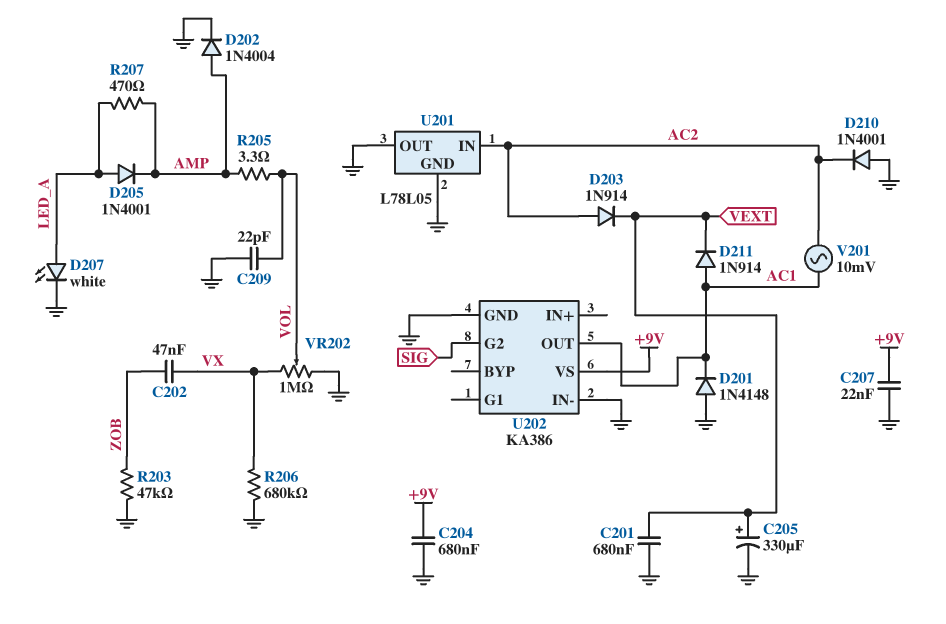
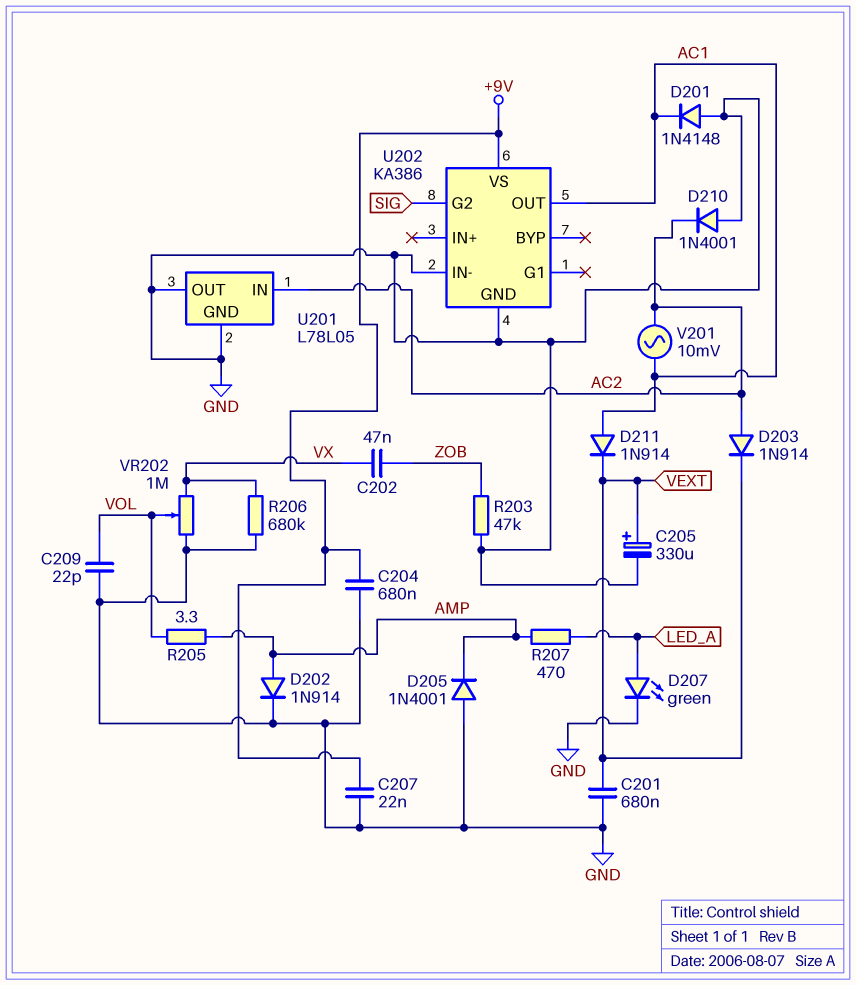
D202: diode 1N4004 (A AMP, K GND) -> diode 1N914 (A AMP, K GND)
D205: diode 1N4001 (A LED_A, K AMP) -> diode 1N4001 (A GND, K AMP)
D207: LED white (A LED_A, K GND) -> LED green (A LED_A, K GND)

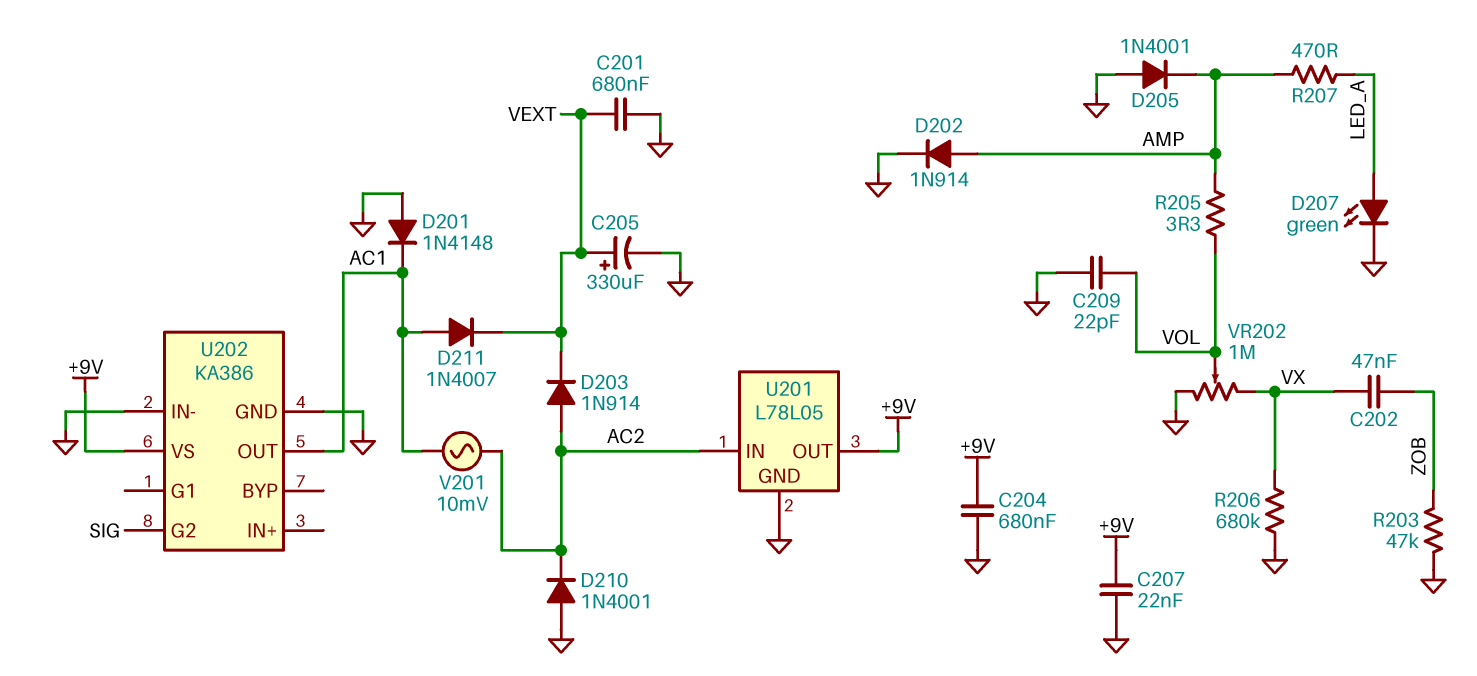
D211: diode 1N914 (A AC1, K VEXT) -> diode 1N4007 (A AC1, K VEXT)
U201 pin OUT: GND -> +9V

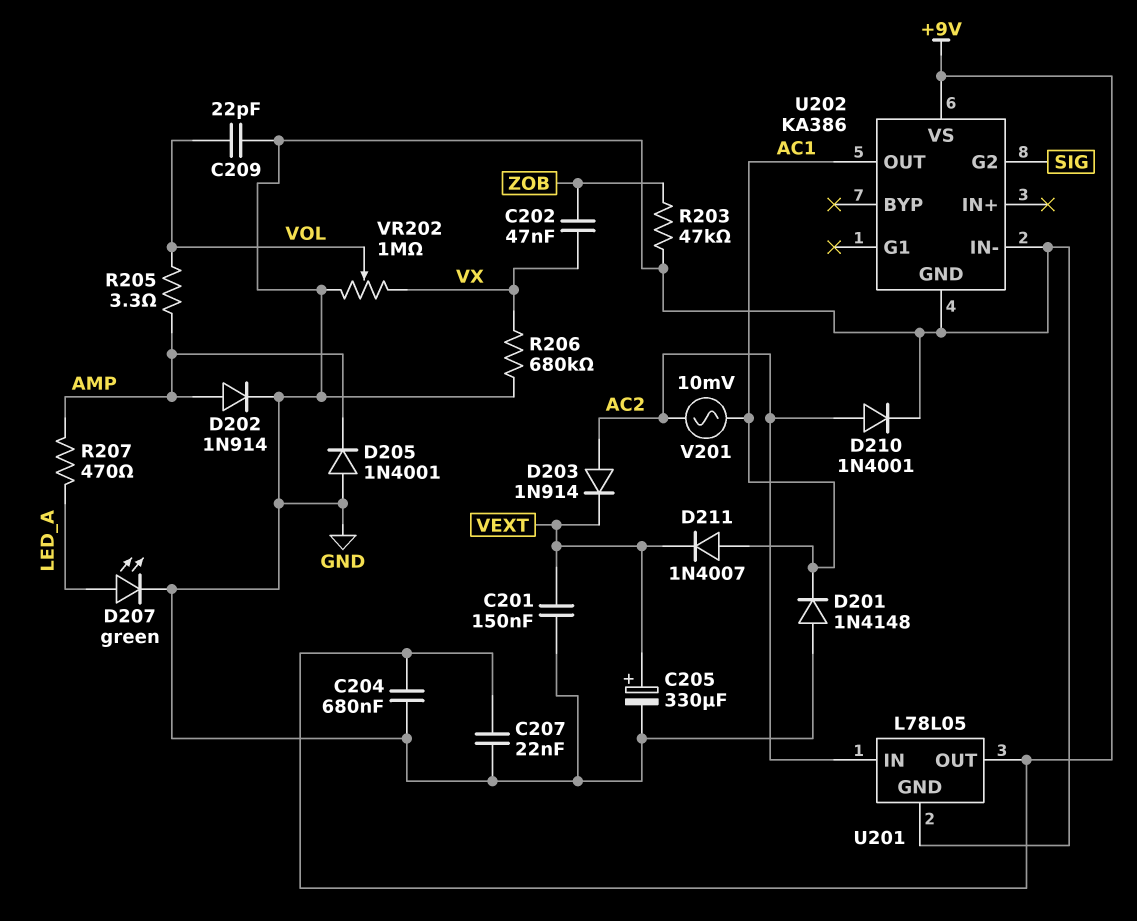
C201: 680nF (GND, VEXT) -> 150nF (GND, VEXT)
D210: diode 1N4001 (A GND, K AC2) -> diode 1N4001 (A AC2, K GND)

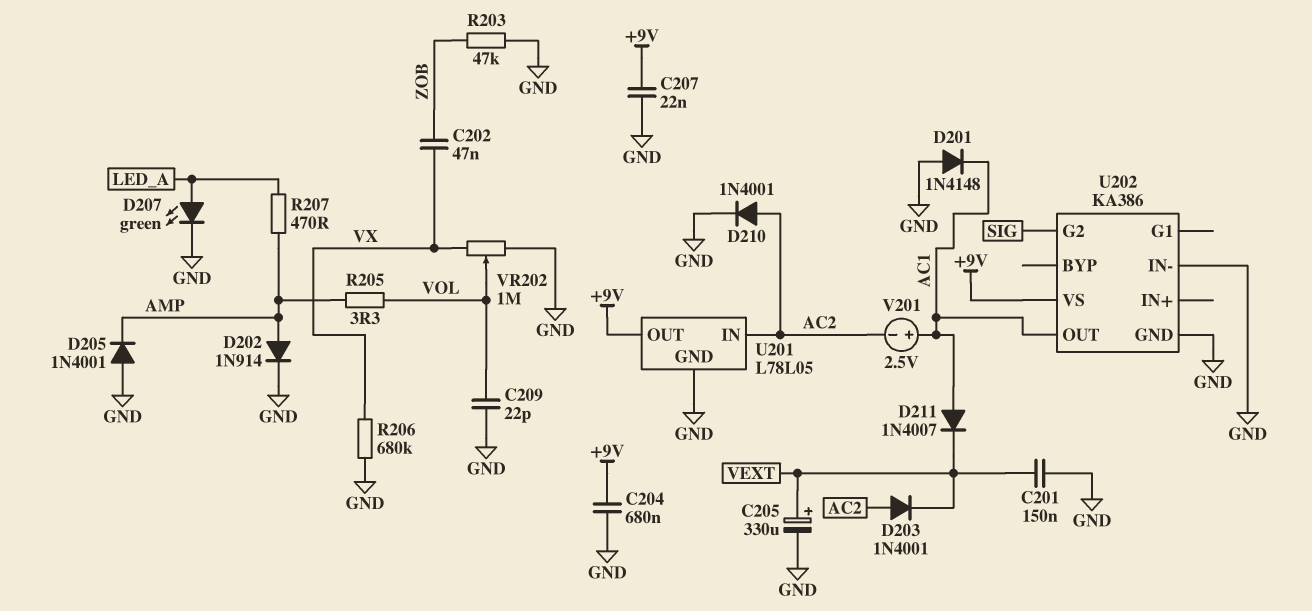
D203: diode 1N914 (A AC2, K VEXT) -> diode 1N4001 (A AC2, K VEXT)
V201: AC 10mV (AC1, AC2) -> 2.5V (plus AC1, minus AC2)

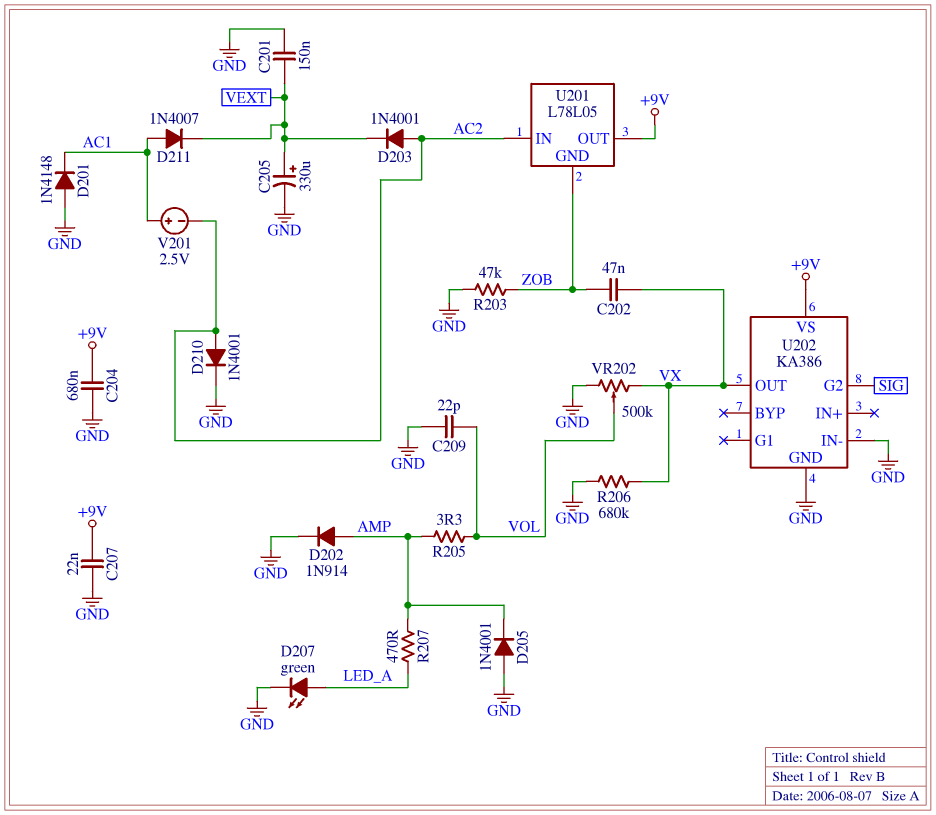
U201 pin GND: GND -> ZOB
U202 pin OUT: AC1 -> VX
VR202: 1M (GND, VX, wiper VOL) -> 500k (GND, VX, wiper VOL)

